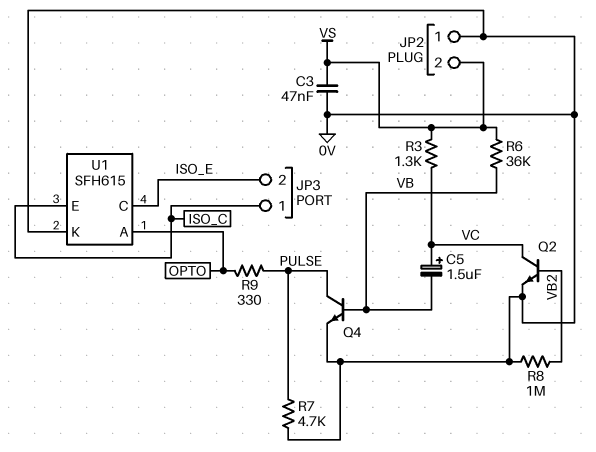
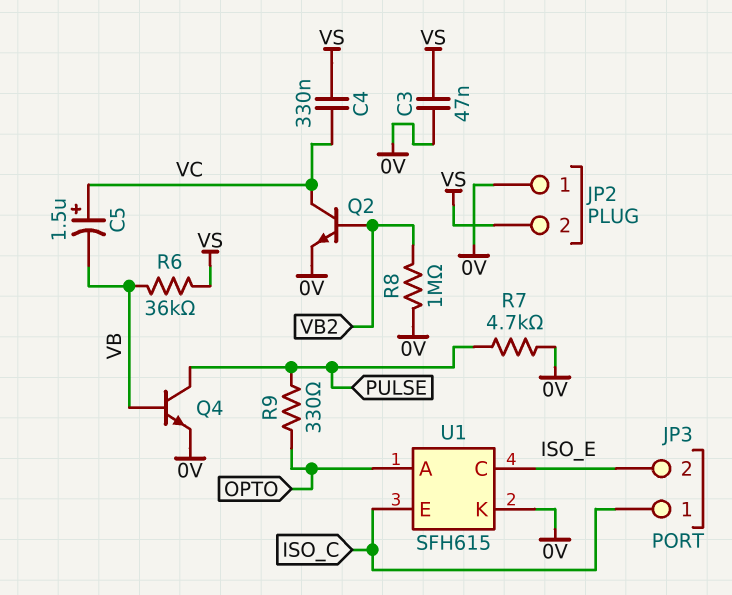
C4: none -> 330nF (VC, VS)
R3: 1.3k (VC, VS) -> none

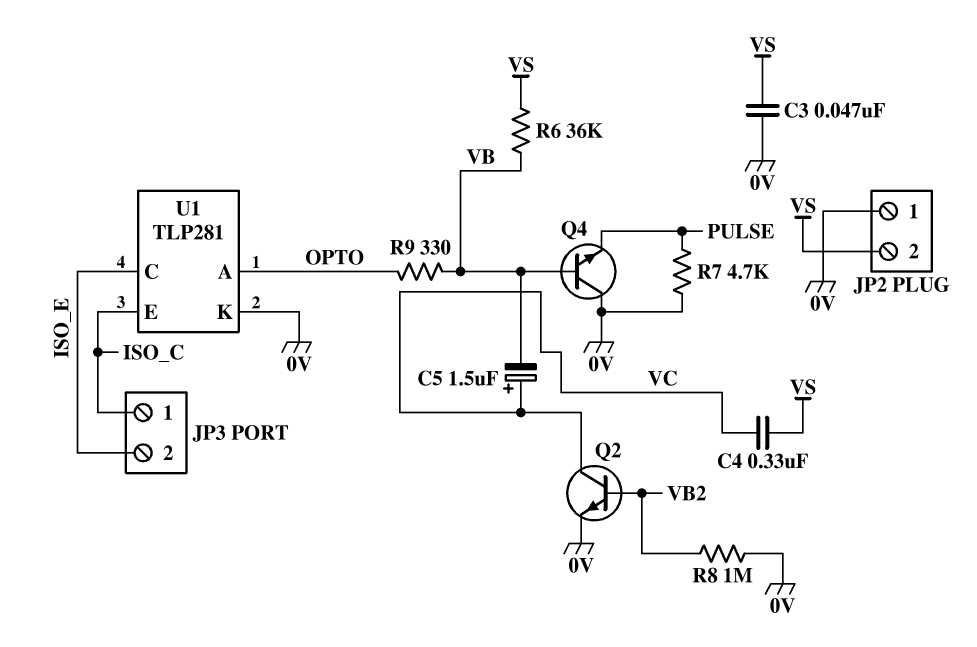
Q4: NPN (B VB, C PULSE, E 0V) -> NPN (B VB, C 0V, E PULSE)
R9: 330 (OPTO, PULSE) -> 330 (OPTO, VB)
U1: SFH615 -> TLP281

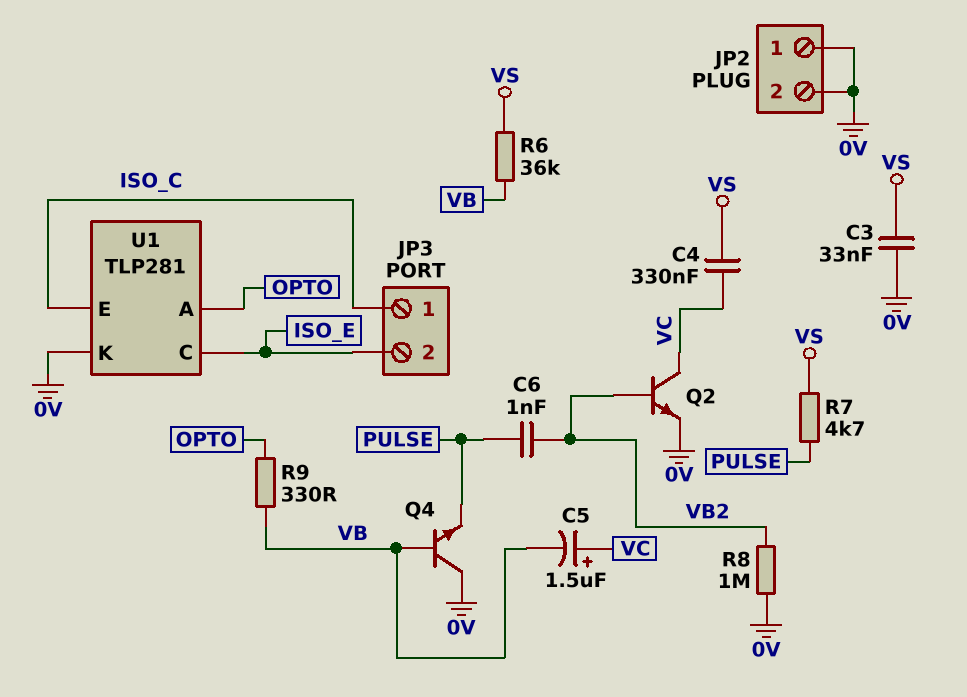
C3: 47nF (0V, VS) -> 33nF (0V, VS)
C6: none -> 1nF (PULSE, VB2)
JP2 pin 2: VS -> 0V
R7: 4.7k (0V, PULSE) -> 4.7k (PULSE, VS)

